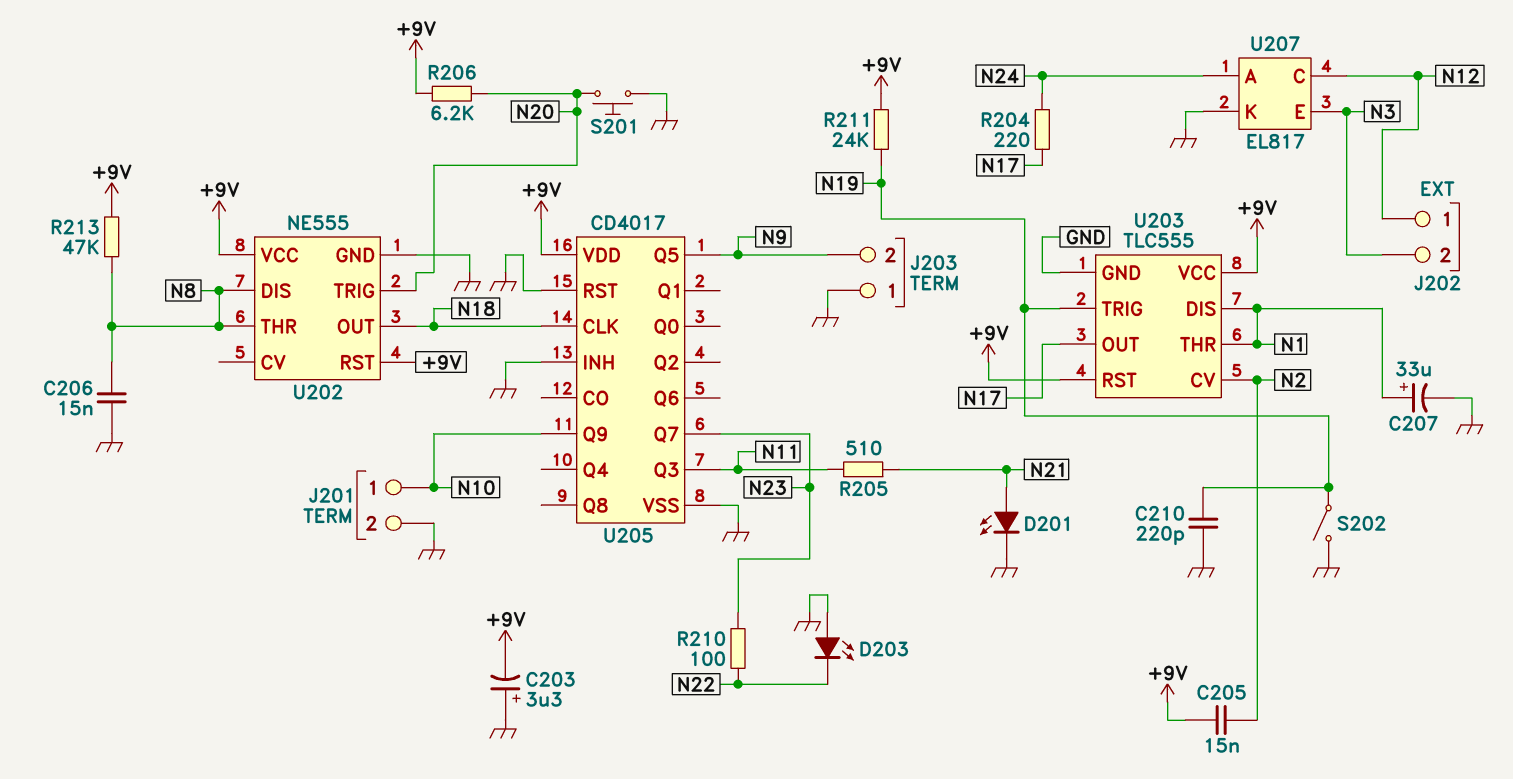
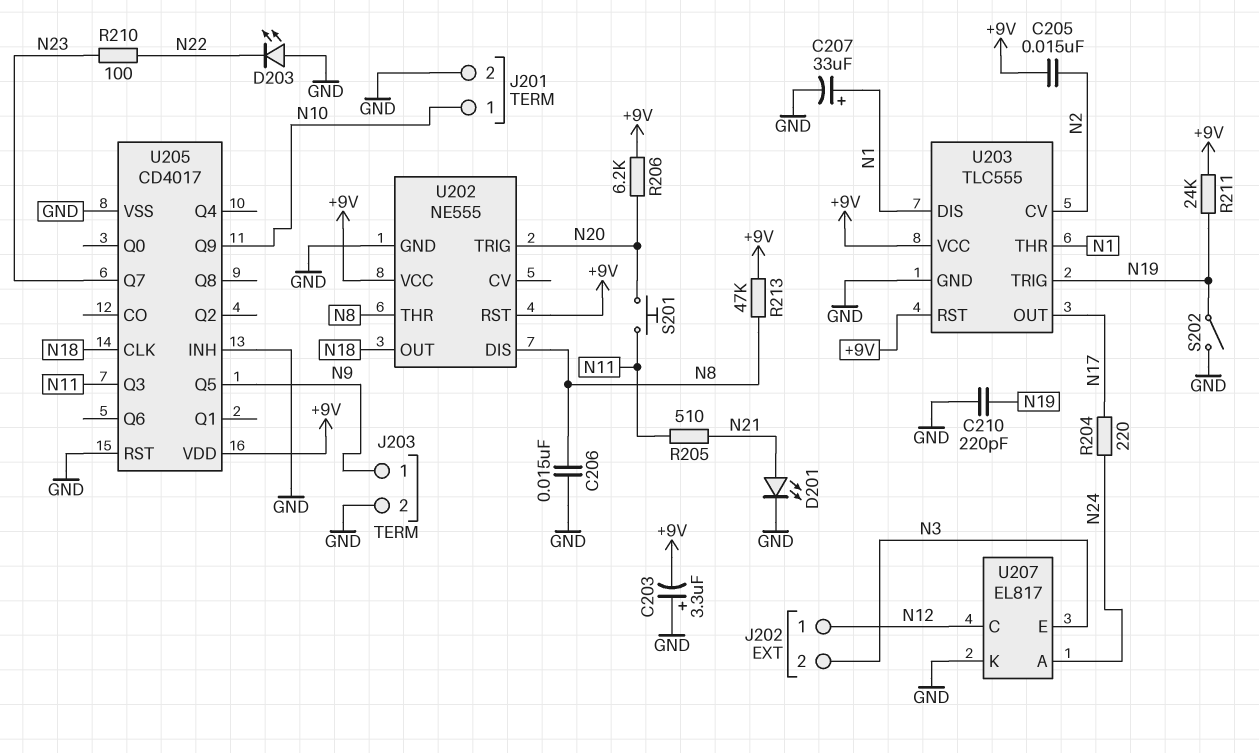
J203 pin 1: GND -> N9
J203 pin 2: N9 -> GND
S201: button (GND, N20) -> button (N11, N20)

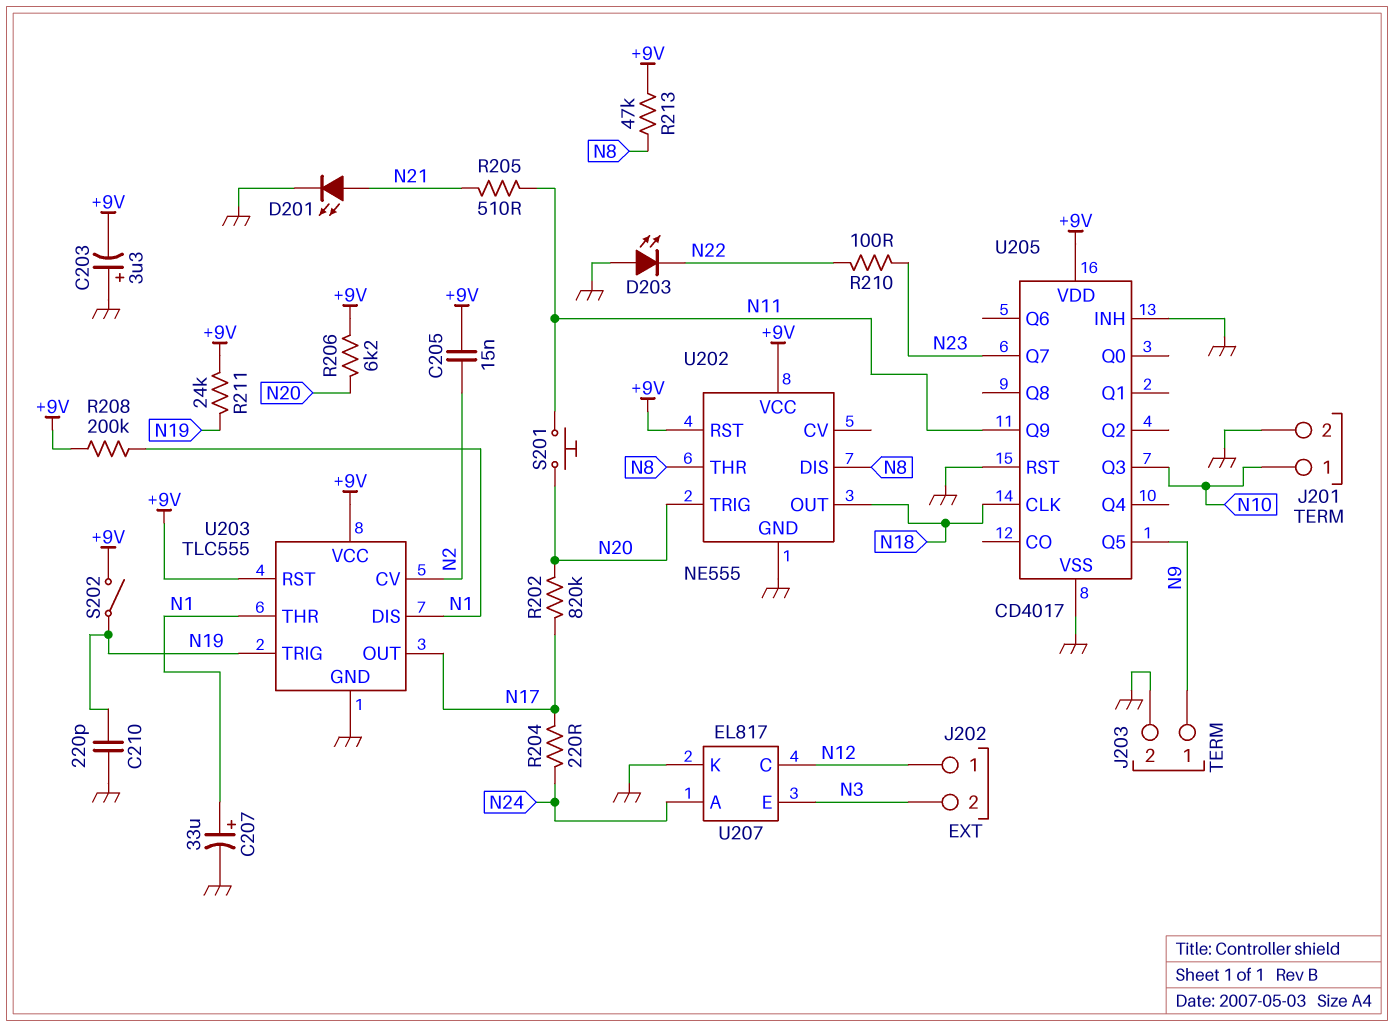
C206: 15nF (GND, N8) -> none
R202: none -> 820k (N17, N20)
R208: none -> 200k (+9V, N1)
S202: switch (GND, N19) -> switch (+9V, N19)
U205 pin Q3: N11 -> N10
U205 pin Q9: N10 -> N11

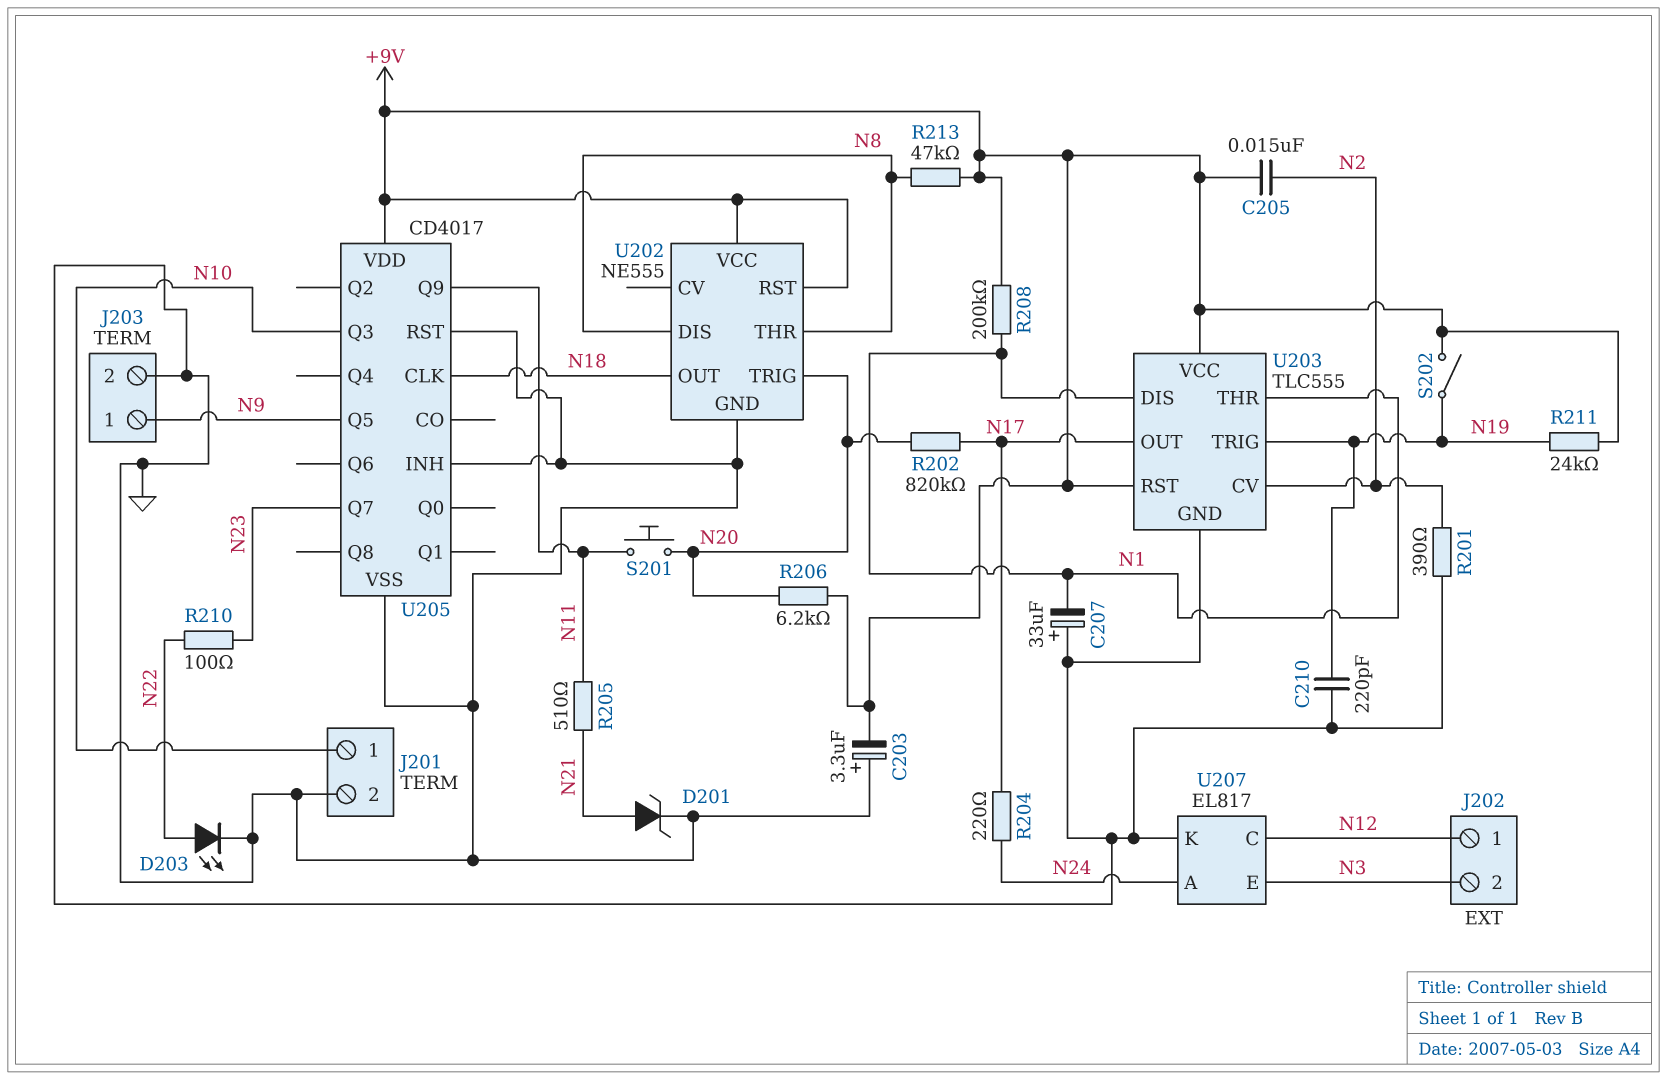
C207: 33uF (plus N1, minus GND) -> 33uF (plus GND, minus N1)
D201: LED (A N21, K GND) -> zener (A N21, K GND)
D203: LED (A GND, K N22) -> LED (A N22, K GND)
R201: none -> 390 (GND, N2)

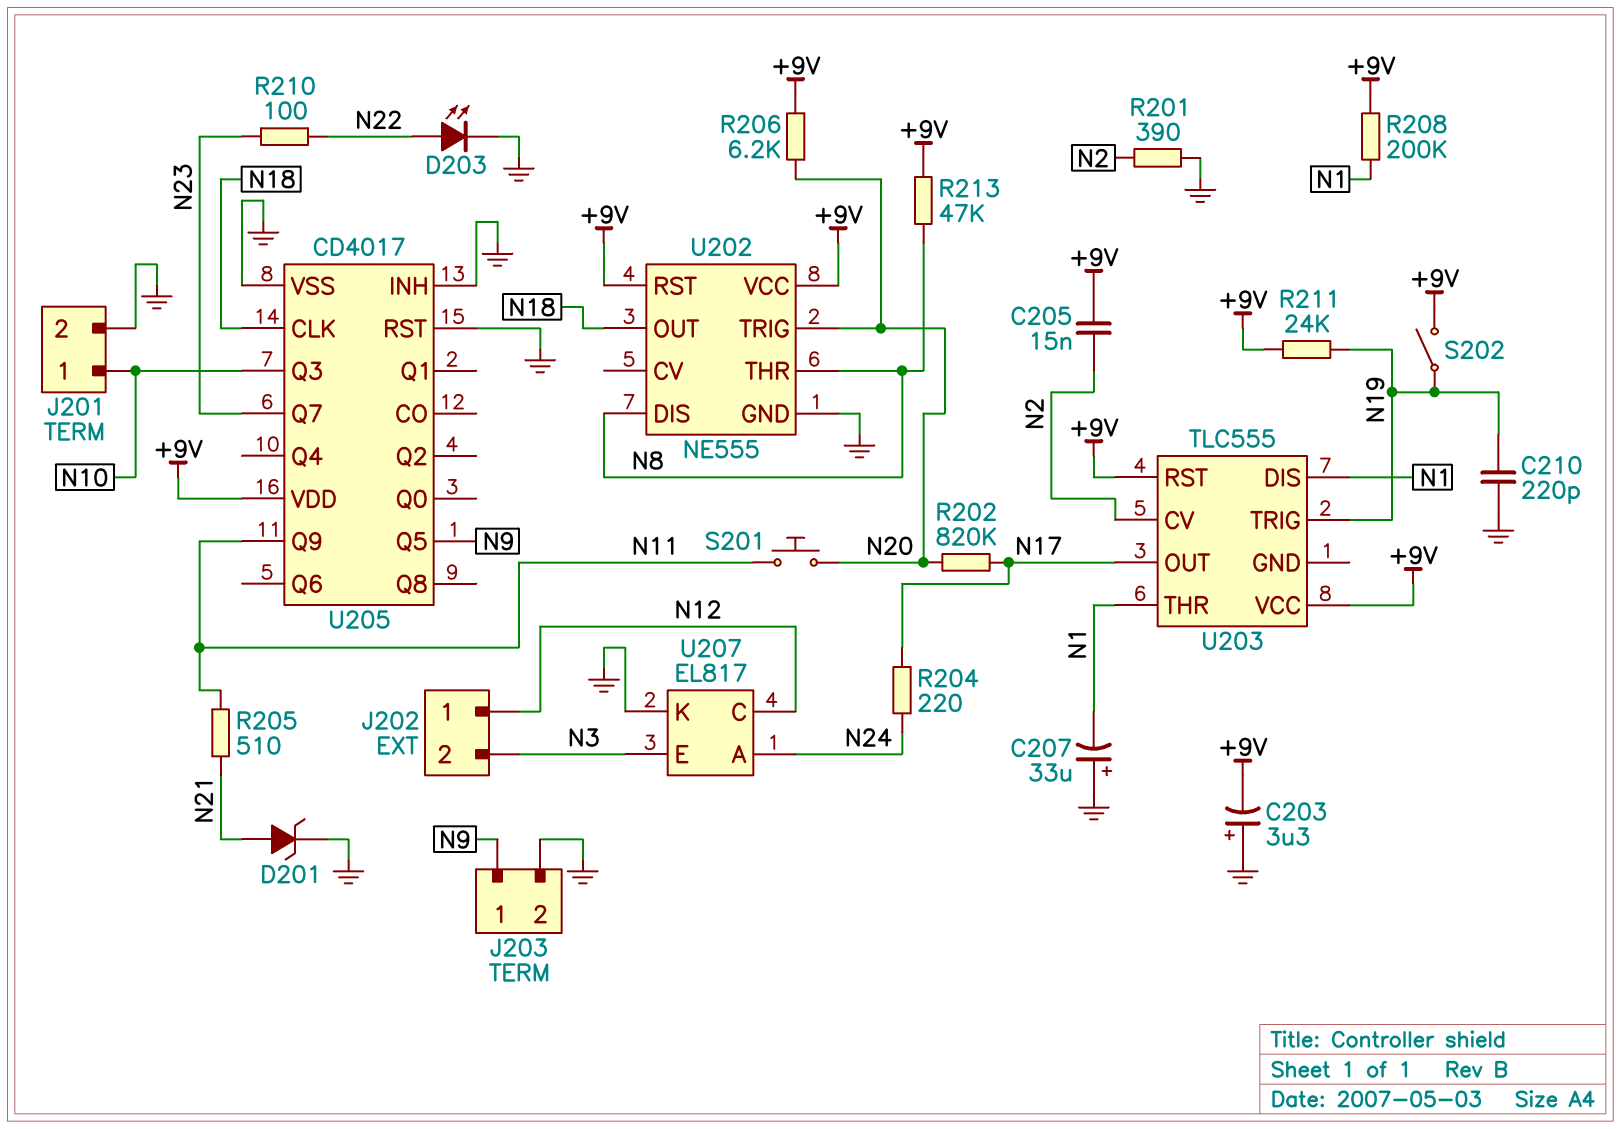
U203 pin GND: GND -> none

